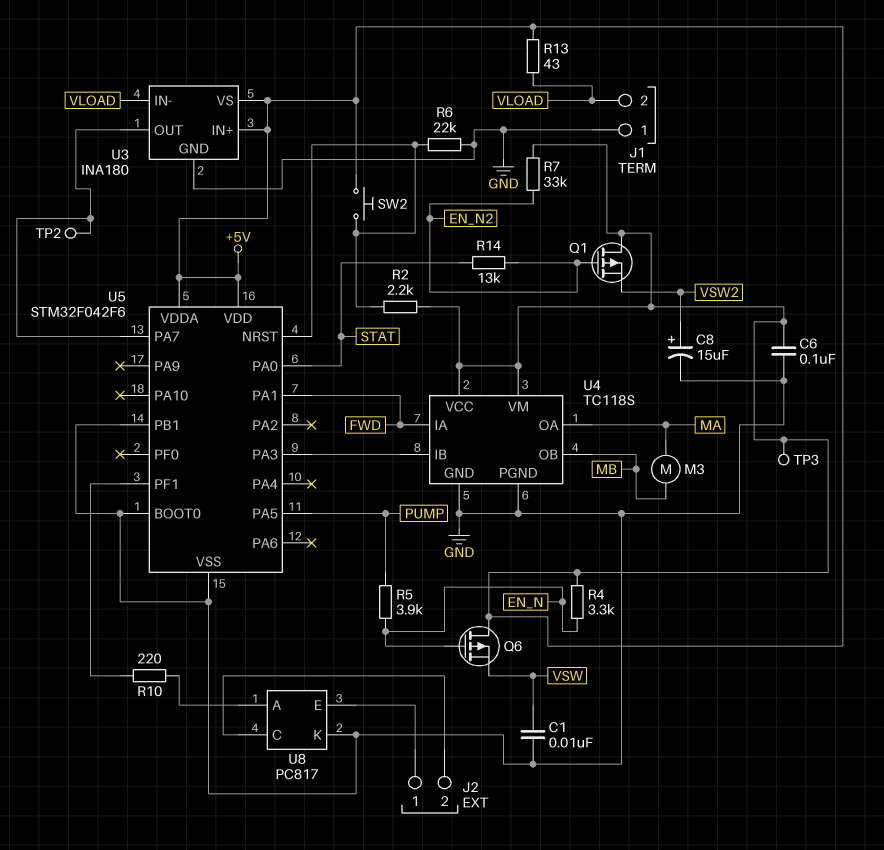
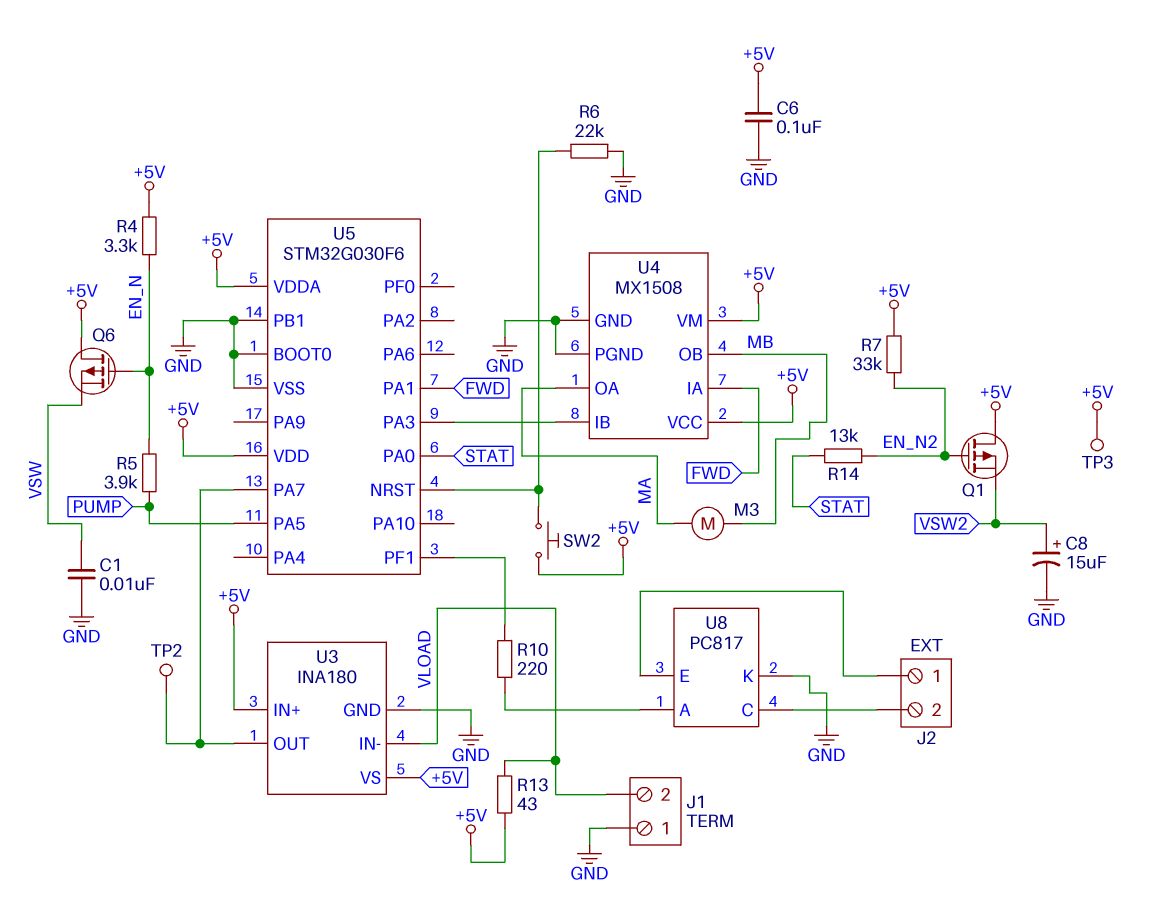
R2: 2.2k (+5V, U5/NRST) -> none
U4: TC118S -> MX1508
U5: STM32F042F6 -> STM32G030F6

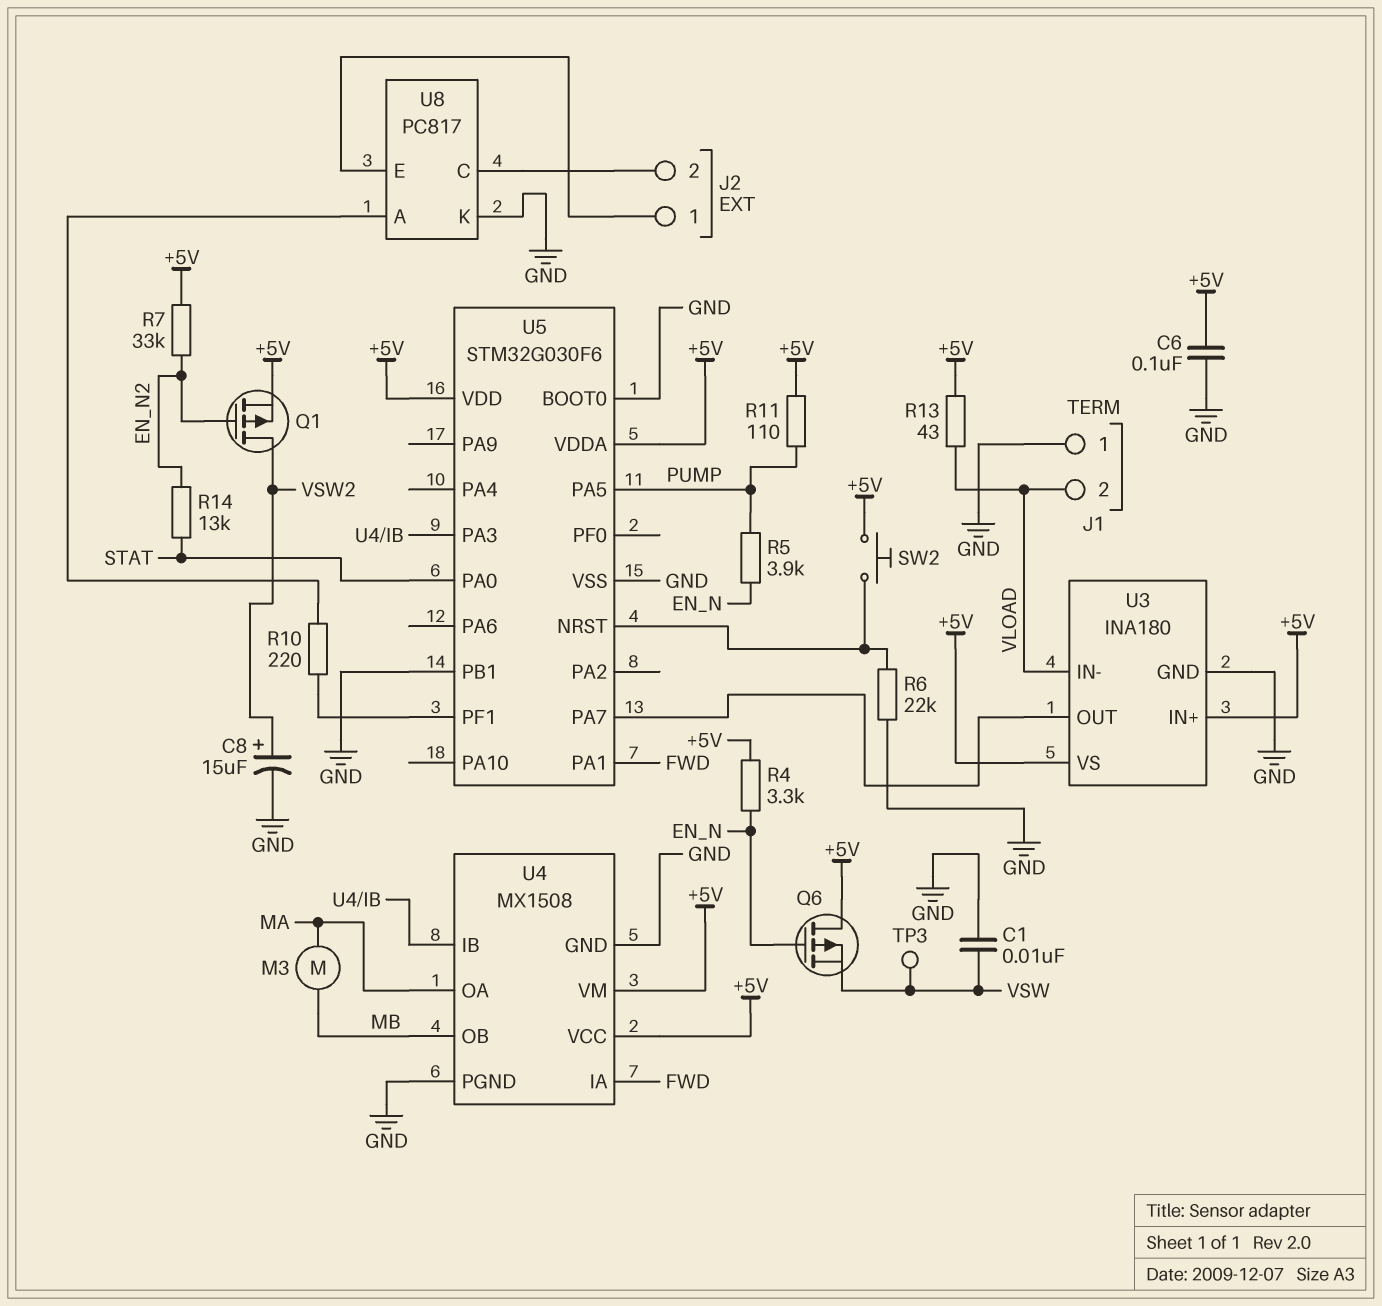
Q1: PMOS (G EN_N2, D +5V, S VSW2) -> PMOS (G EN_N2, D VSW2, S +5V)
R11: none -> 110 (+5V, PUMP)
TP2: test point (U3/OUT) -> none
TP3: test point (+5V) -> test point (VSW)

